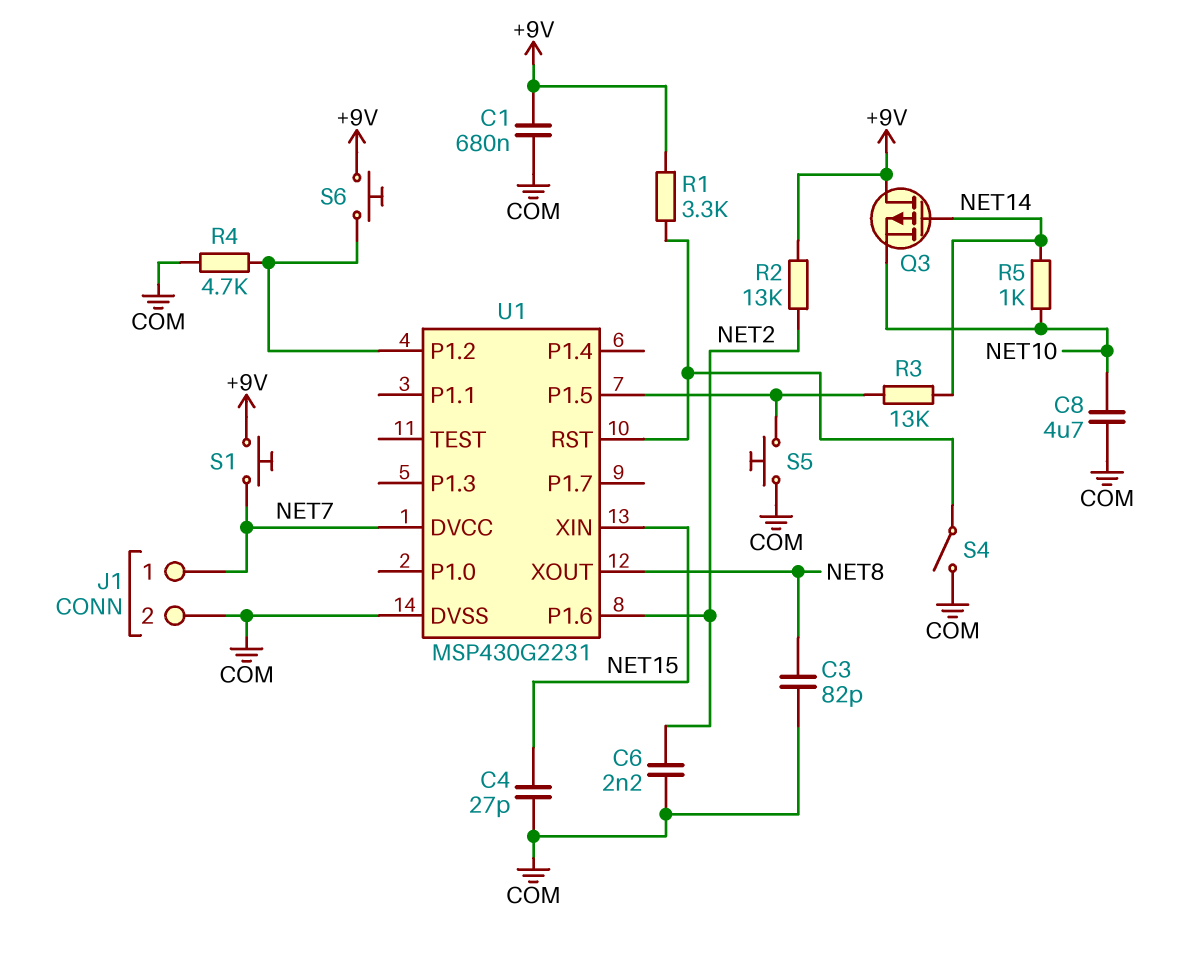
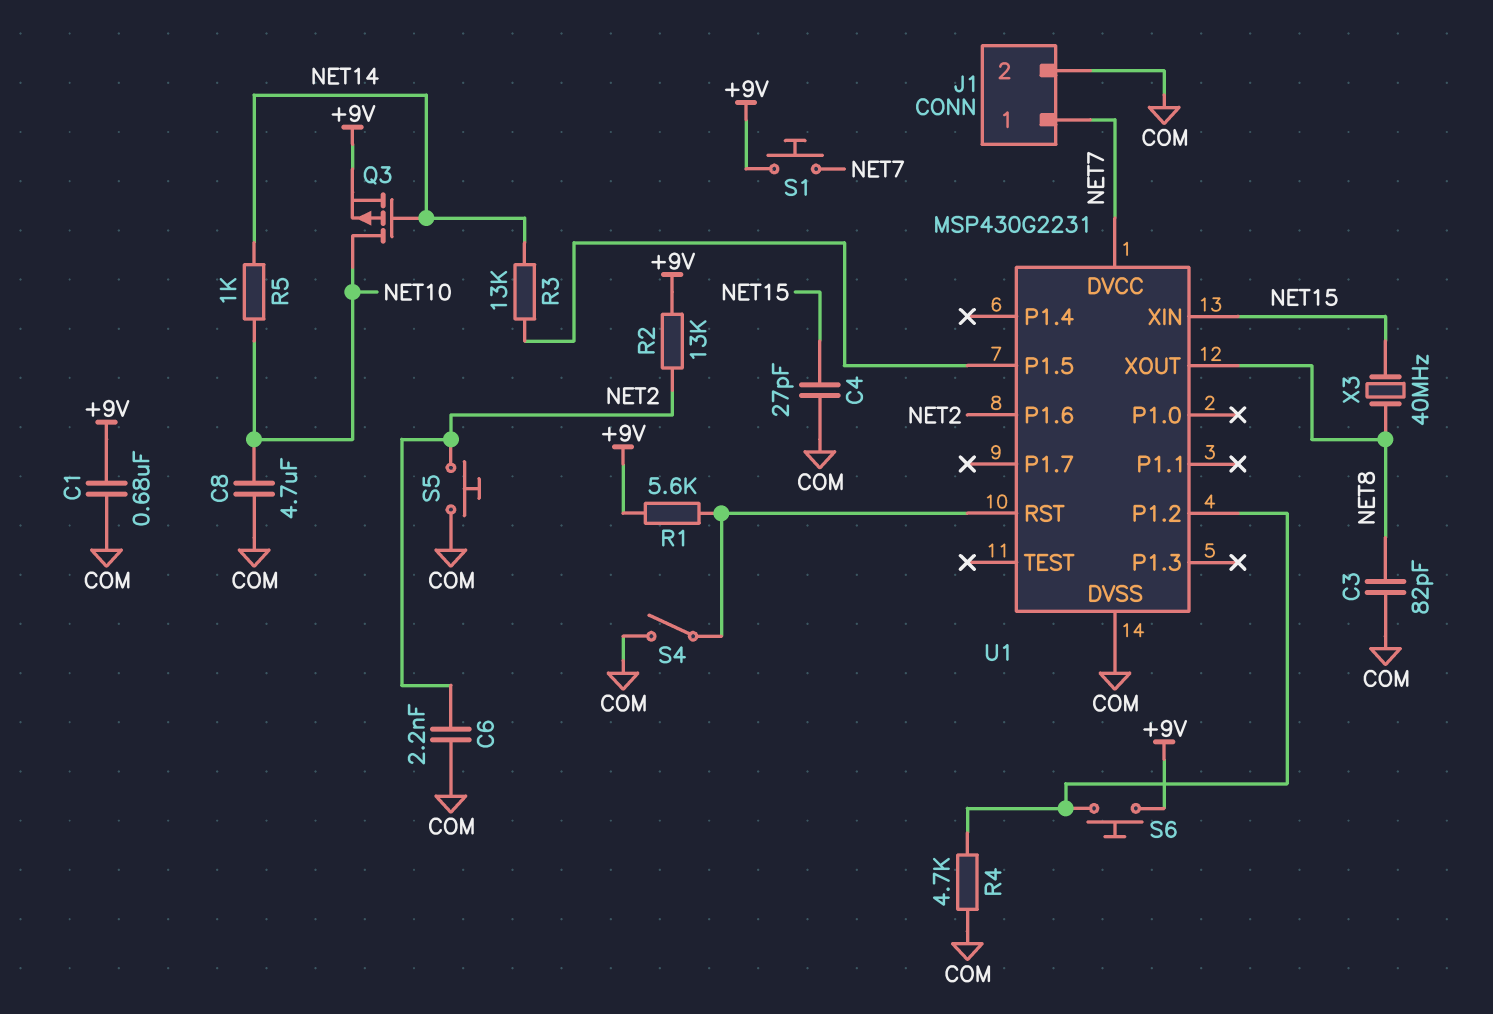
Q3: PMOS (G NET14, D +9V, S NET10) -> PMOS (G NET14, D NET10, S +9V)
R1: 3.3k (+9V, U1/RST) -> 5.6k (+9V, U1/RST)
S5: button (COM, U1/P1.5) -> button (COM, NET2)
X3: none -> 40MHz (NET8, NET15)

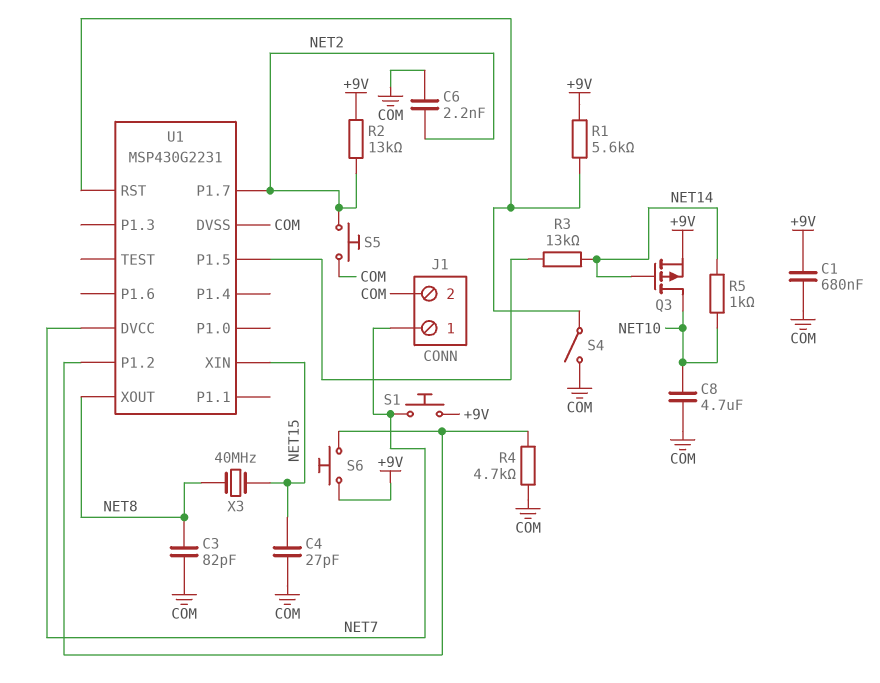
U1 pin P1.6: NET2 -> none
U1 pin P1.7: none -> NET2

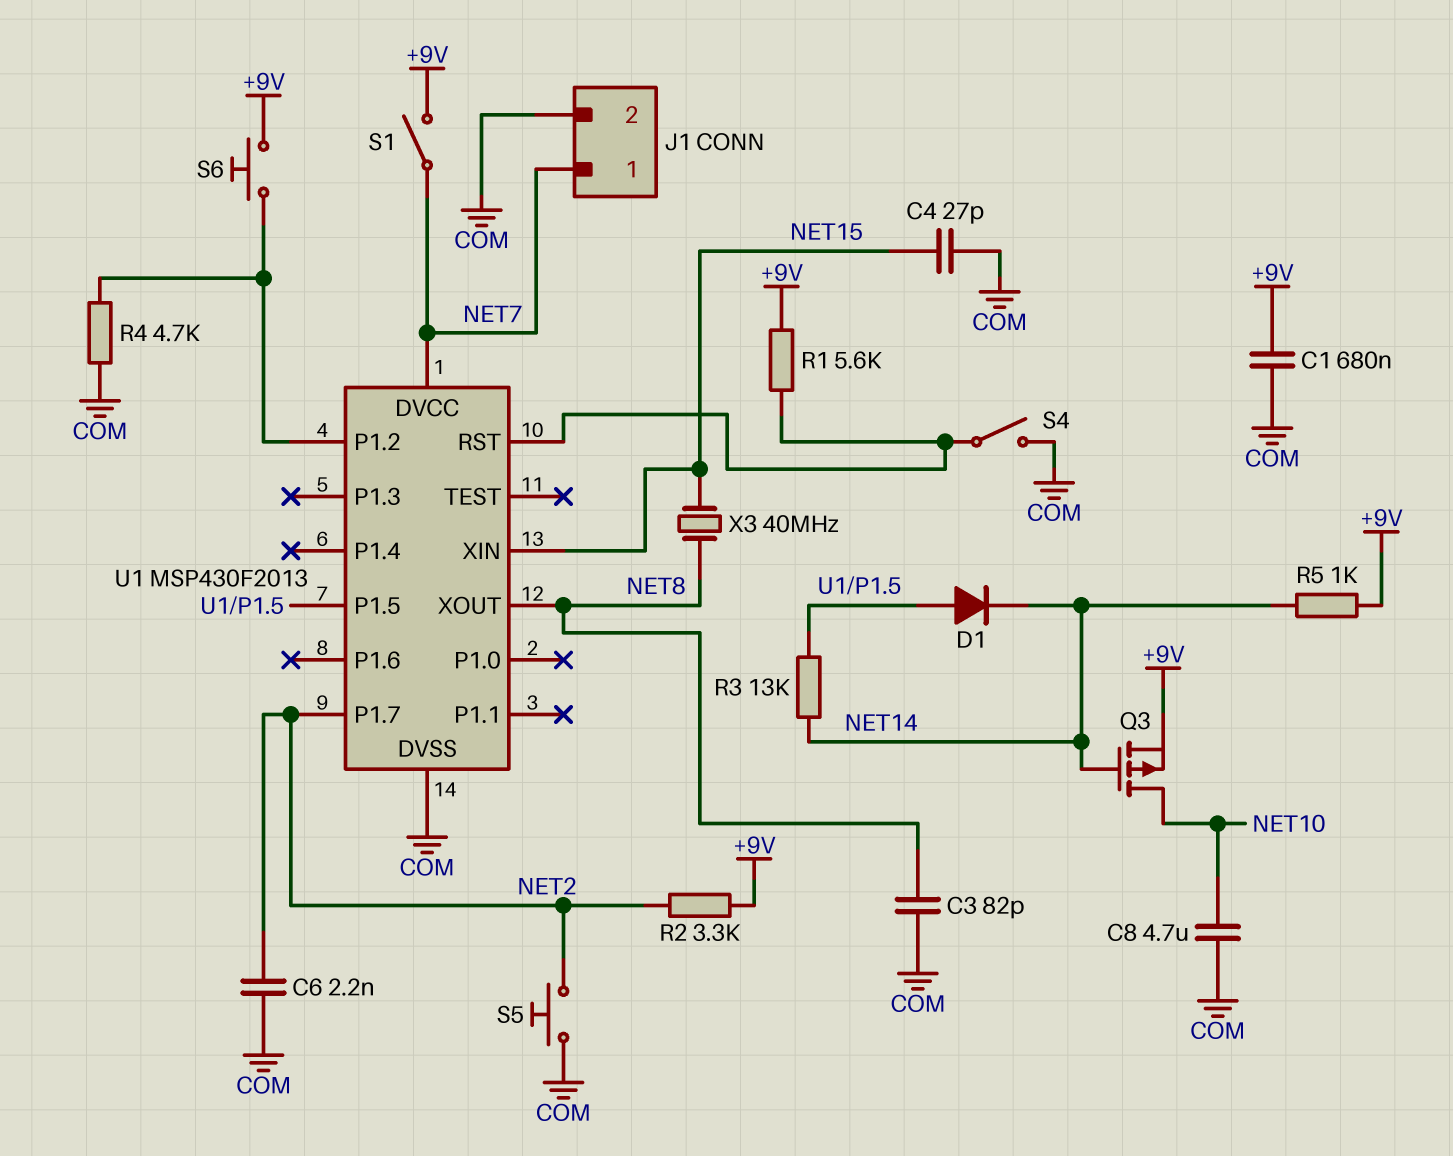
D1: none -> diode (A U1/P1.5, K NET14)
R2: 13k (+9V, NET2) -> 3.3k (+9V, NET2)
R5: 1k (NET10, NET14) -> 1k (+9V, NET14)
S1: button (+9V, NET7) -> switch (+9V, NET7)
U1: MSP430G2231 -> MSP430F2013

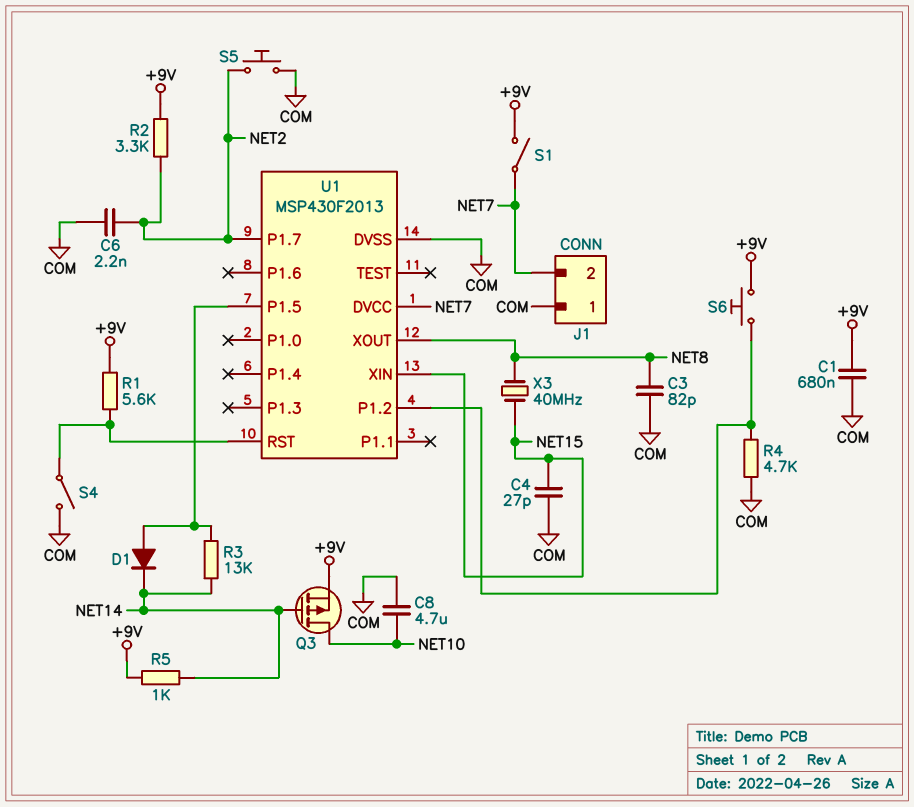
J1 pin 1: NET7 -> COM
J1 pin 2: COM -> NET7

